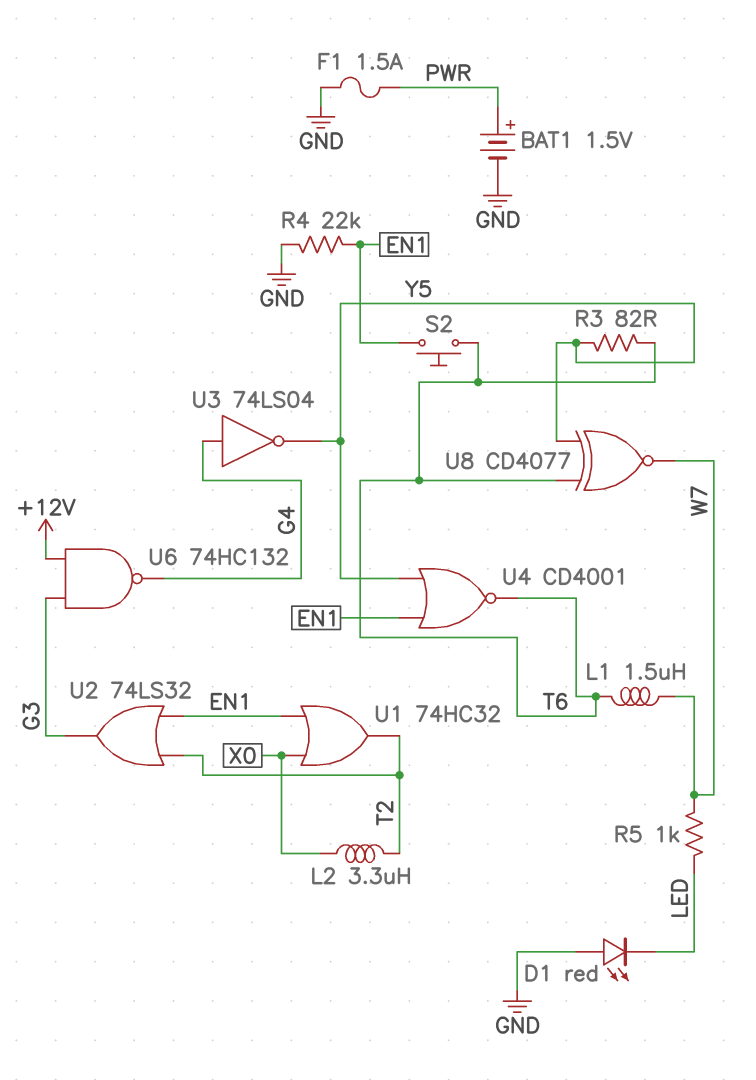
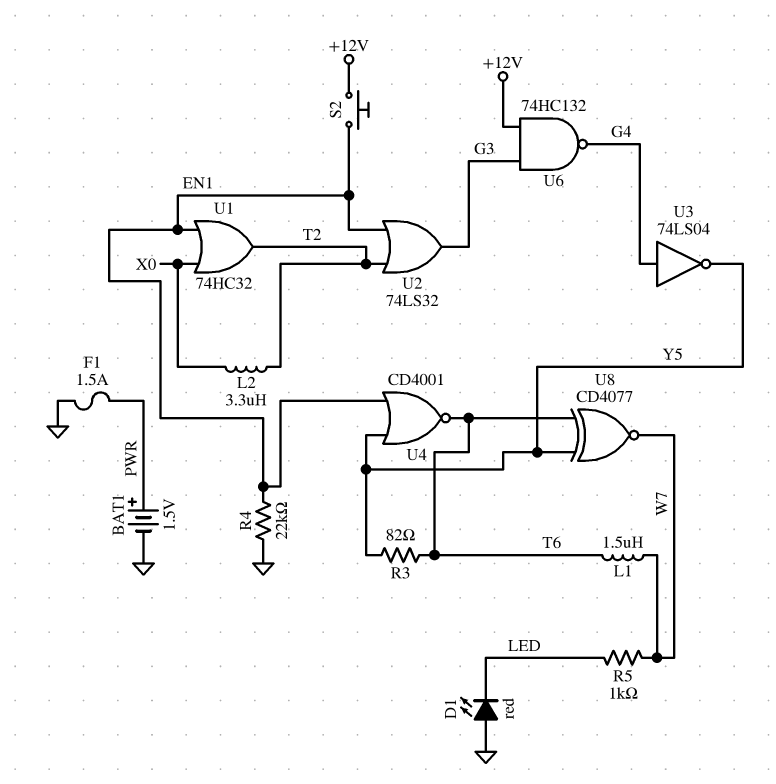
S2: button (EN1, T6) -> button (+12V, EN1)

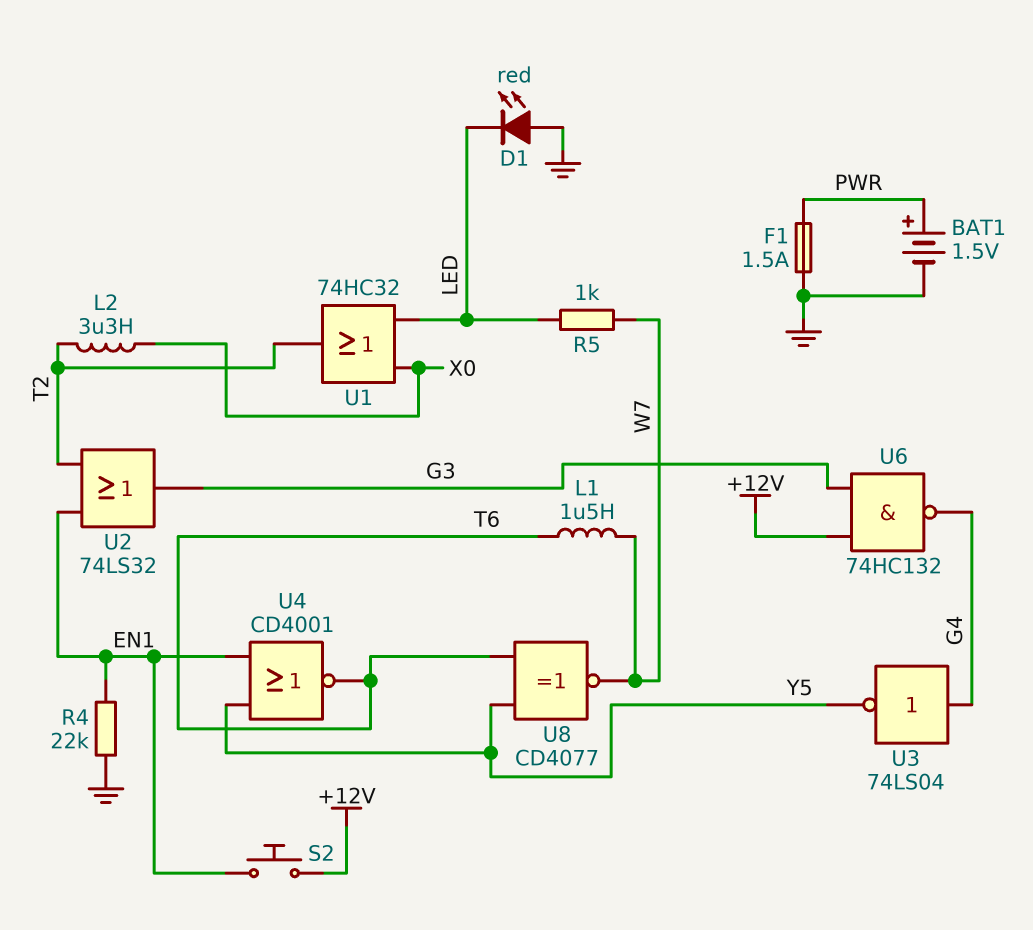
R3: 82 (T6, Y5) -> none
U1: OR 74HC32 (in EN1, in X0, out T2) -> OR 74HC32 (in LED, in X0, out T2)

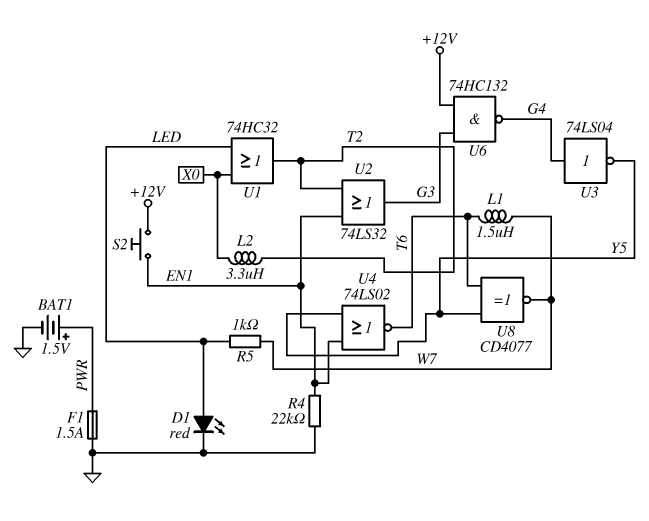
D1: LED red (A GND, K LED) -> LED red (A LED, K GND)
U4: NOR CD4001 (in EN1, in Y5, out T6) -> NOR 74LS02 (in EN1, in Y5, out T6)

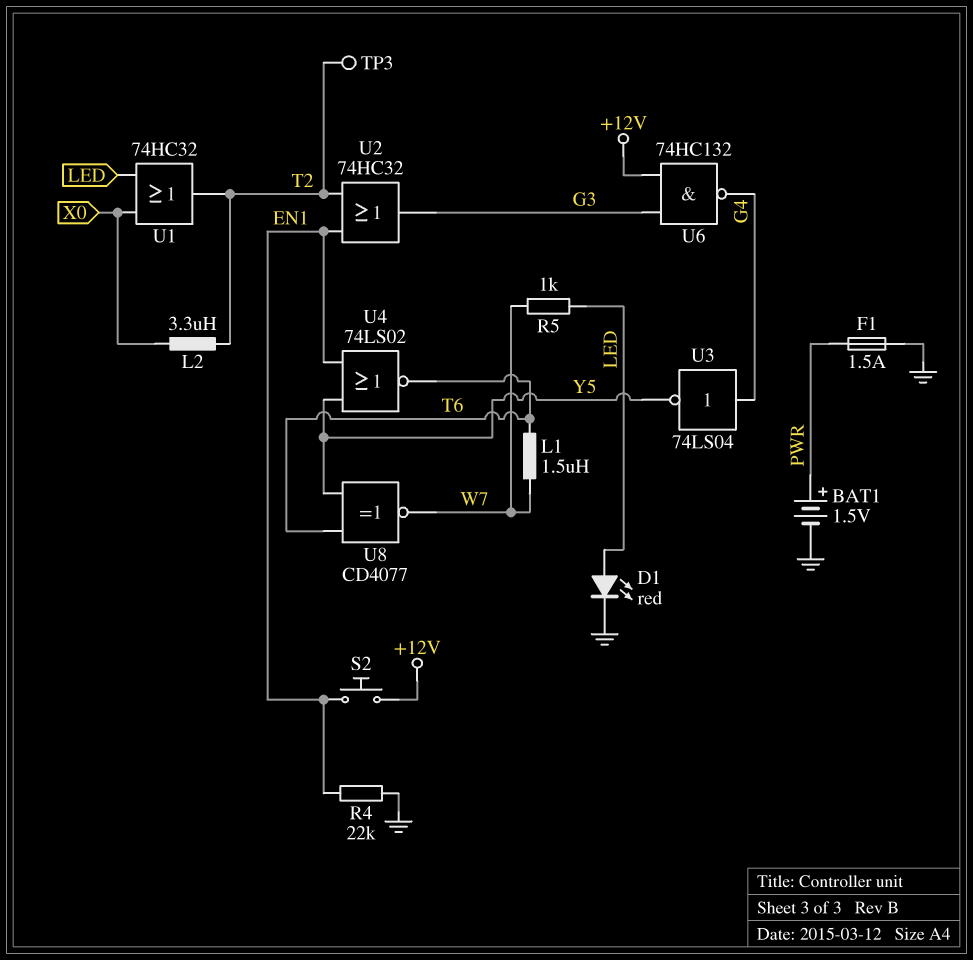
TP3: none -> test point (T2)
U2: OR 74LS32 (in EN1, in T2, out G3) -> OR 74HC32 (in EN1, in T2, out G3)

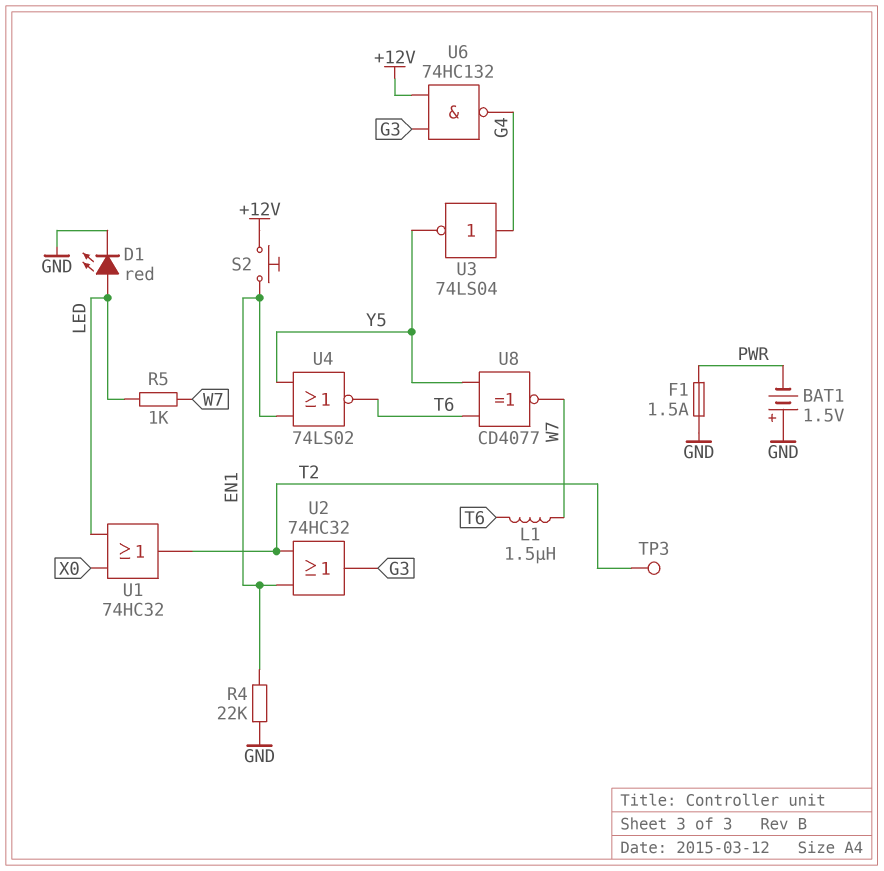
BAT1: 1.5V (plus PWR, minus GND) -> 1.5V (plus GND, minus PWR)
L2: 3.3uH (T2, X0) -> none

